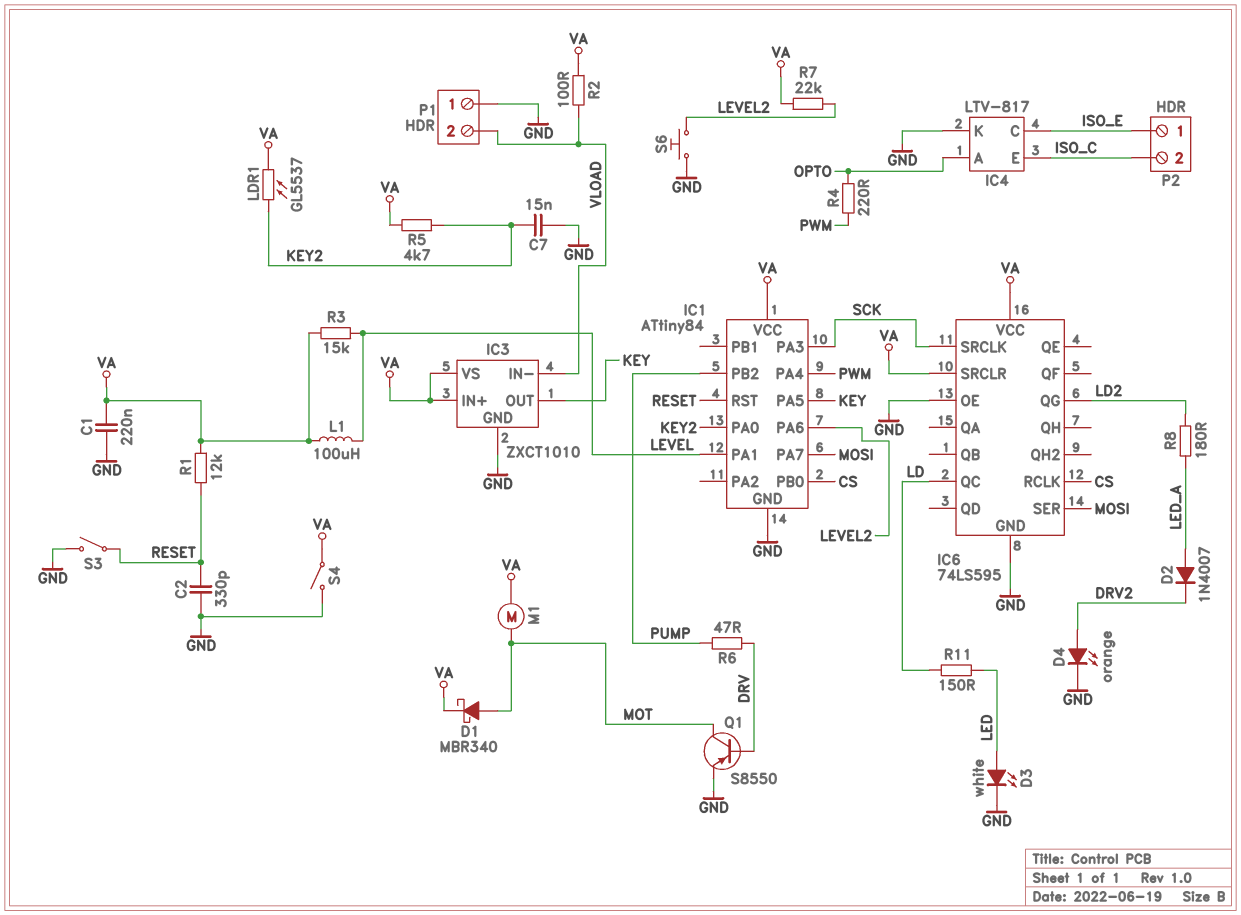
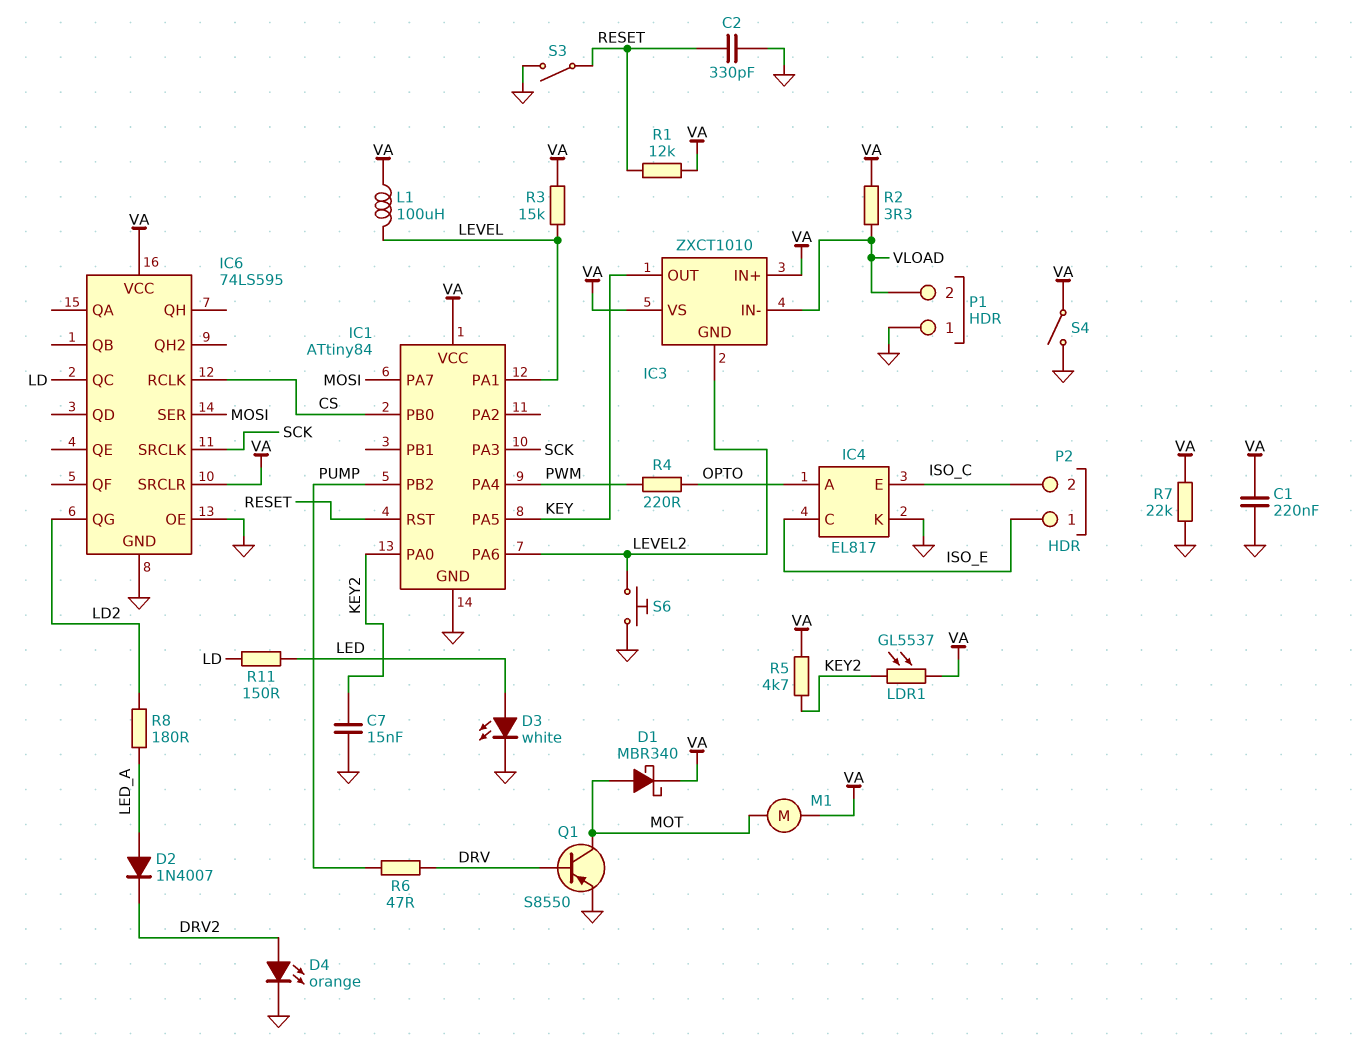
IC3 pin GND: GND -> LEVEL2
IC4: LTV-817 -> EL817
R2: 100 (VA, VLOAD) -> 3.3 (VA, VLOAD)
R7: 22k (LEVEL2, VA) -> 22k (GND, VA)

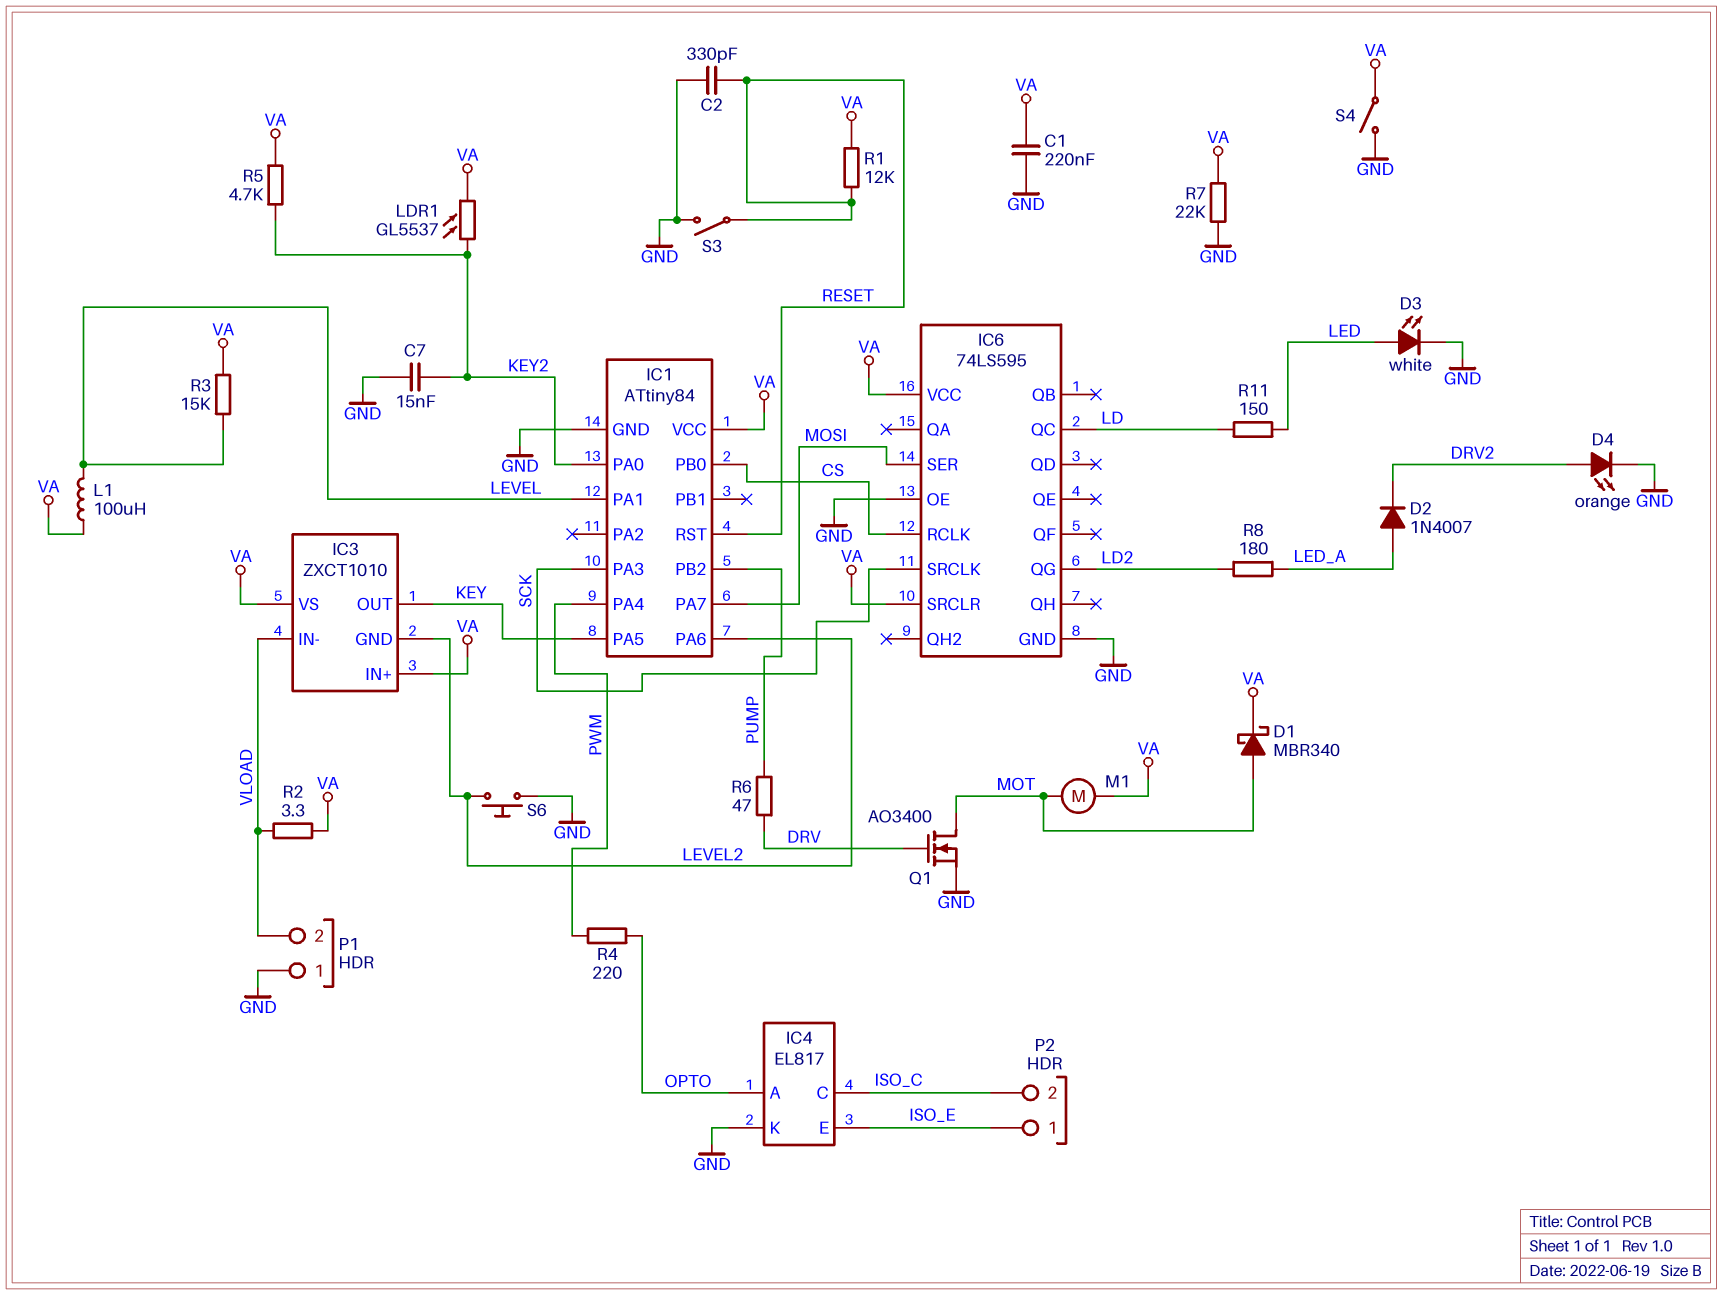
IC4 pin C: ISO_E -> ISO_C
IC4 pin E: ISO_C -> ISO_E
Q1: PNP S8550 (B DRV, C MOT, E GND) -> NMOS AO3400 (G DRV, D MOT, S GND)

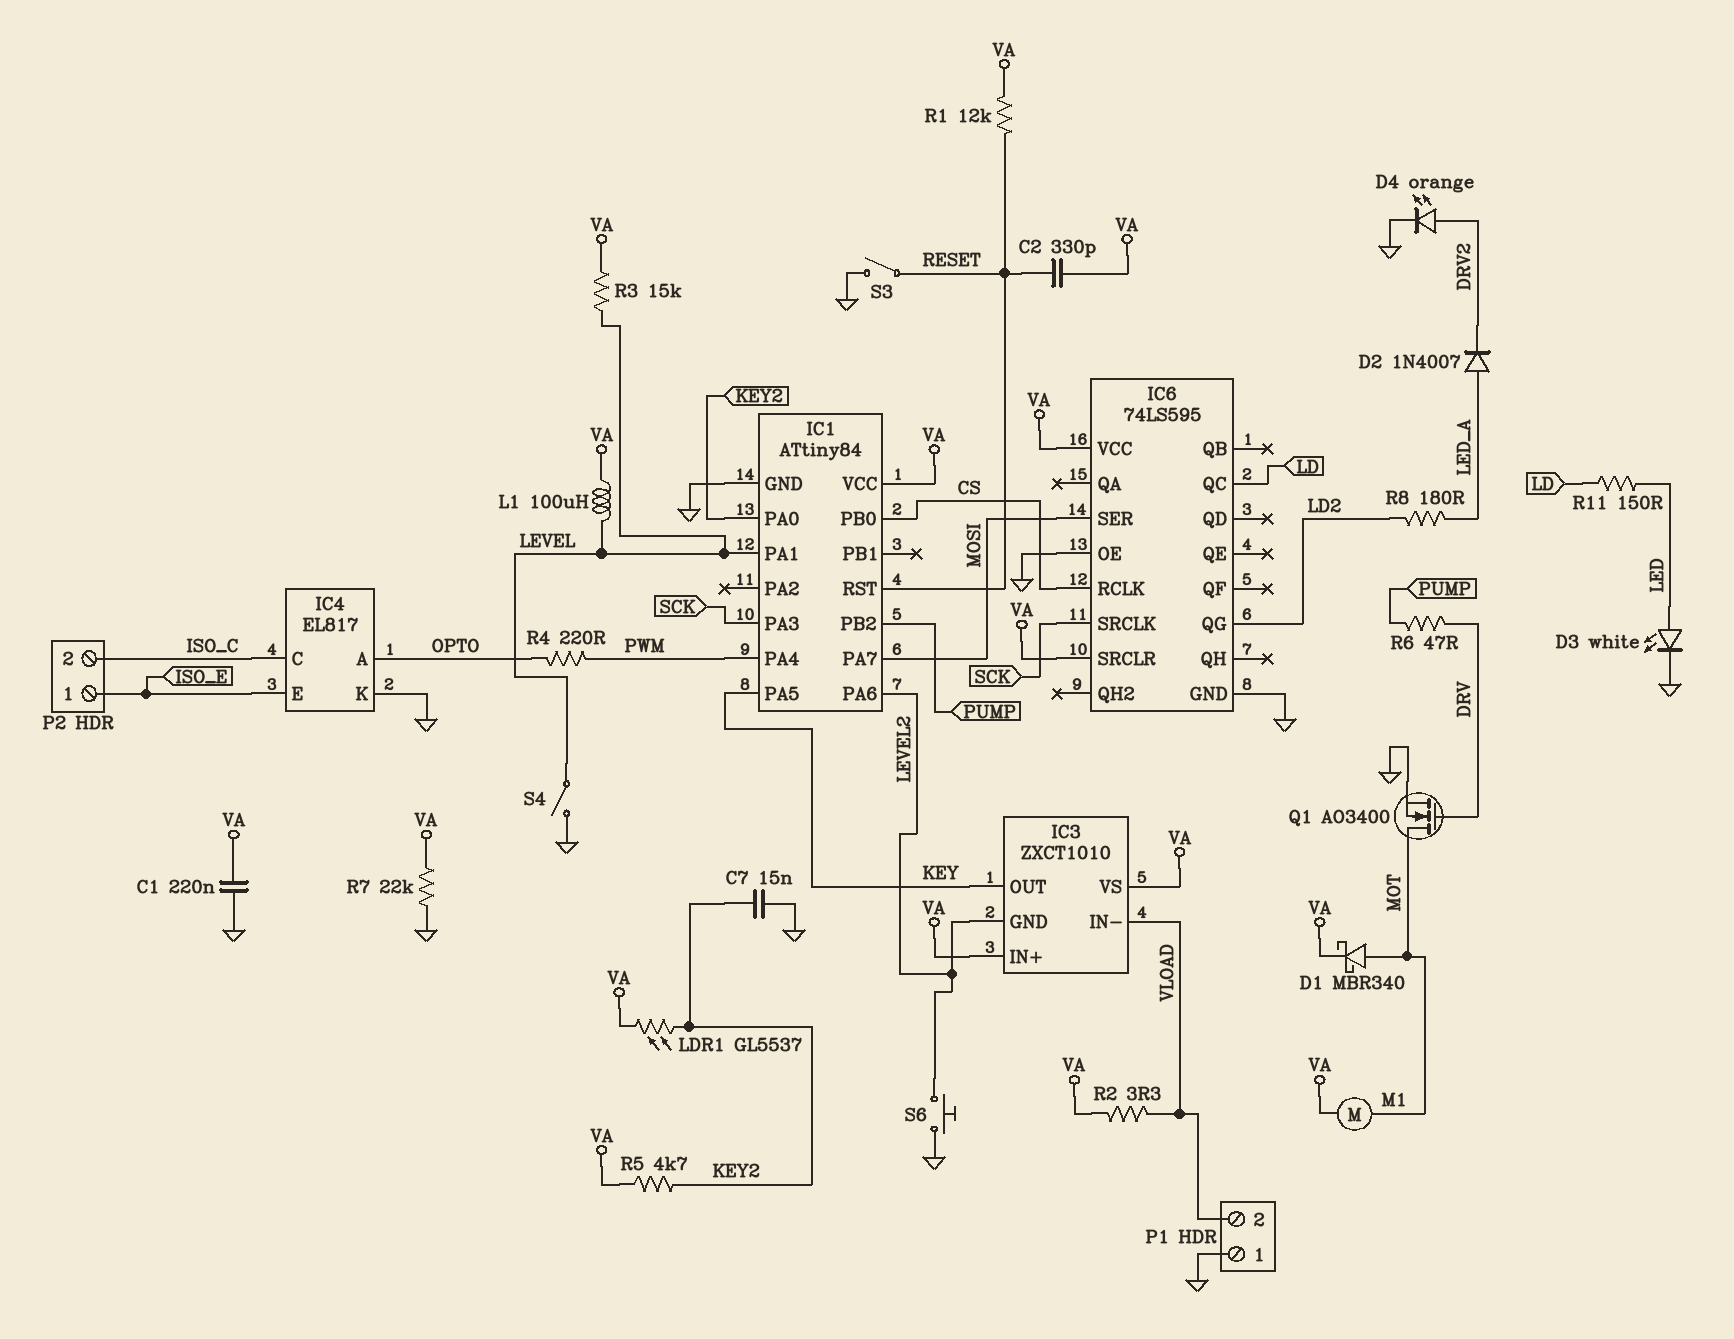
C2: 330pF (GND, RESET) -> 330pF (RESET, VA)
S4: switch (GND, VA) -> switch (GND, LEVEL)

